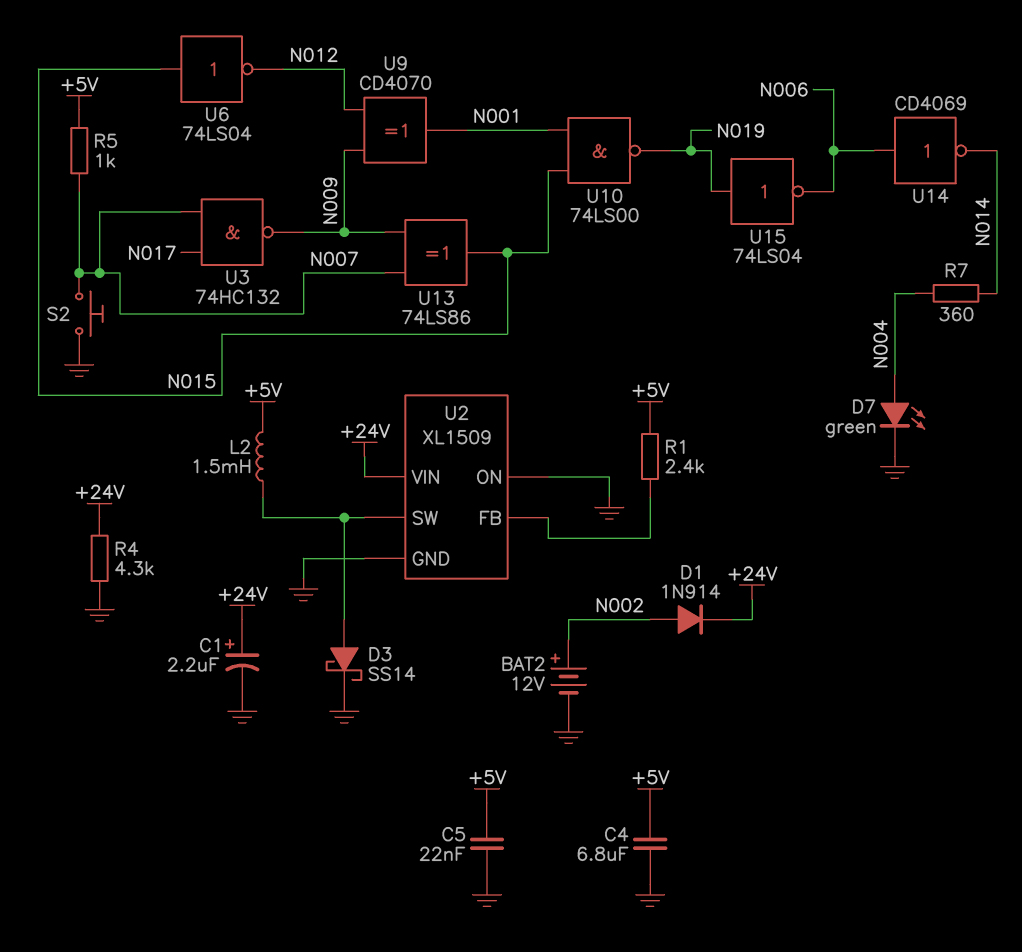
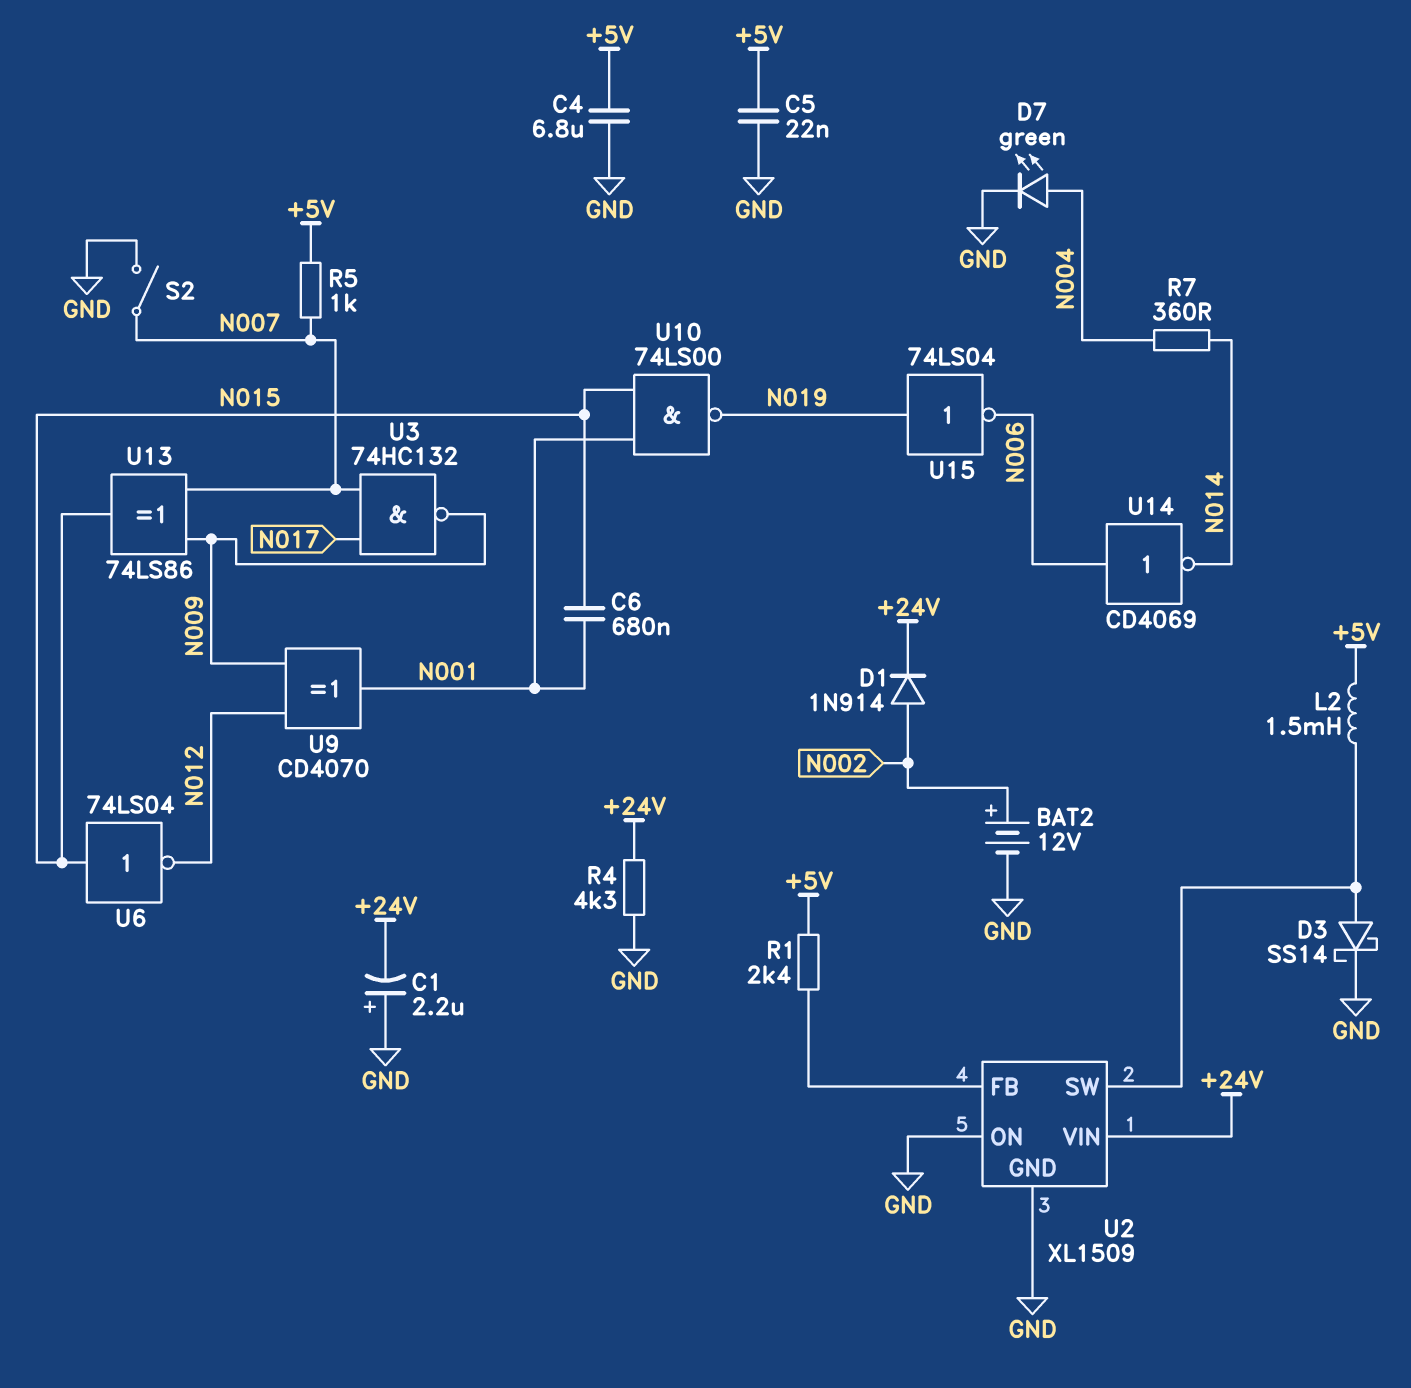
C1: 2.2uF (plus +24V, minus GND) -> 2.2uF (plus GND, minus +24V)
C6: none -> 680nF (N001, N015)
S2: button (GND, N007) -> switch (GND, N007)

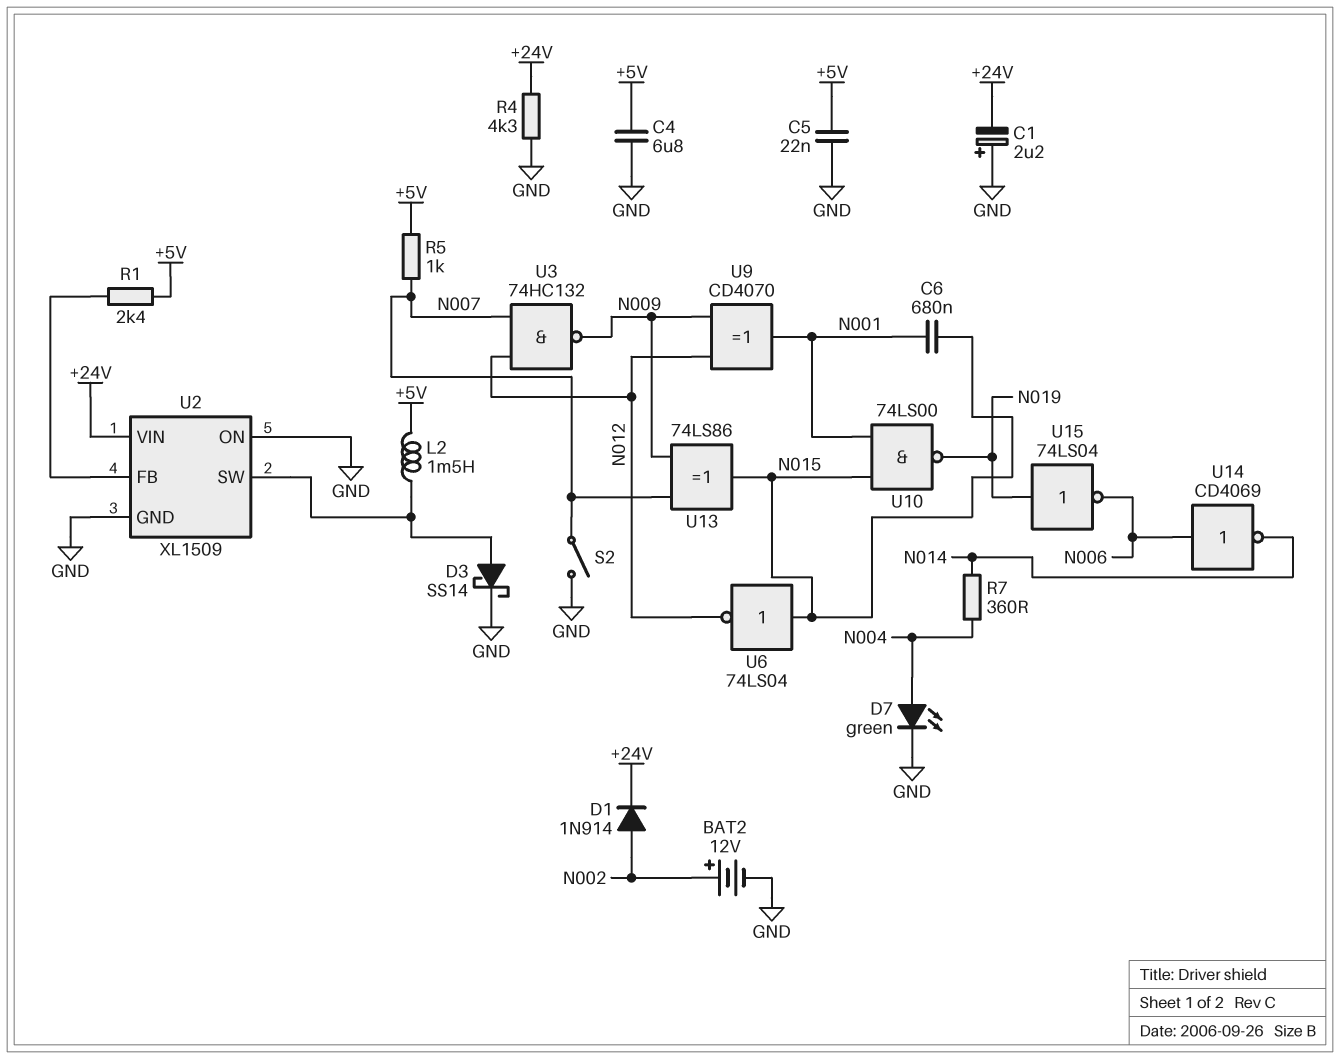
U3: NAND 74HC132 (in N007, in N017, out N009) -> NAND 74HC132 (in N007, in N012, out N009)

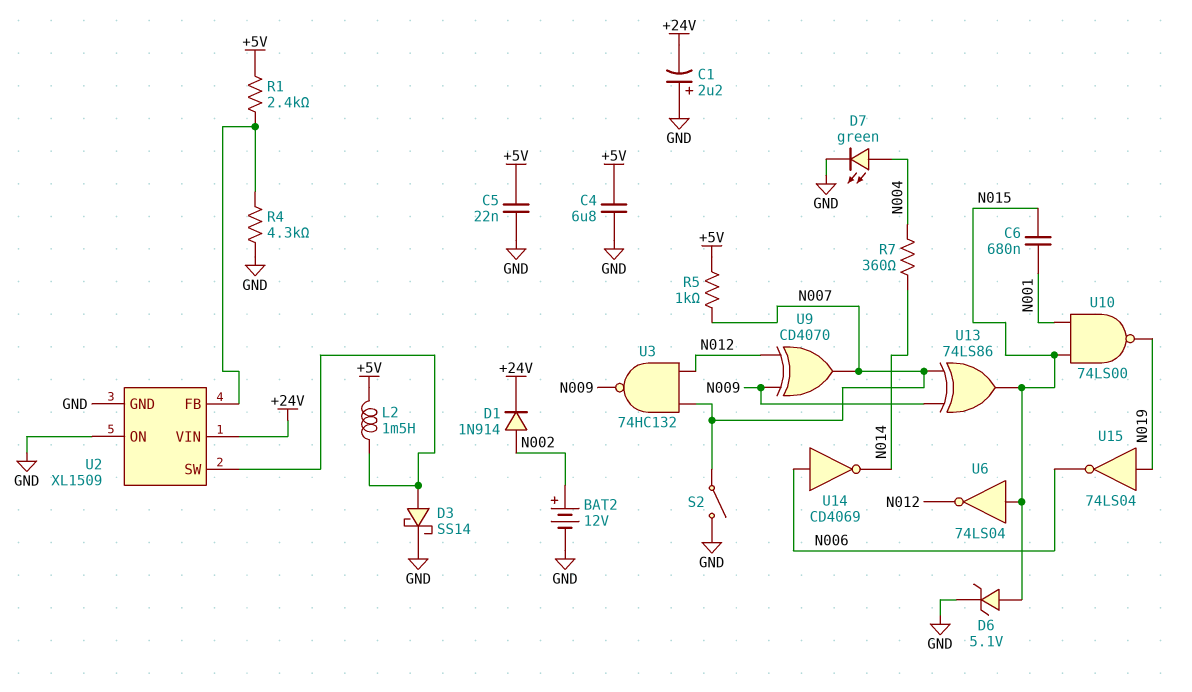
D6: none -> zener 5.1V (A N015, K GND)
R4: 4.3k (+24V, GND) -> 4.3k (GND, U2/FB)
U9: XOR CD4070 (in N009, in N012, out N001) -> XOR CD4070 (in N009, in N012, out N007)

